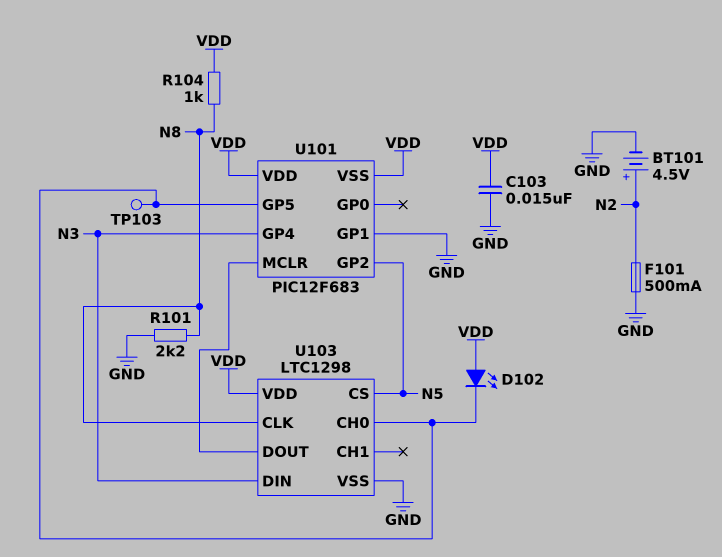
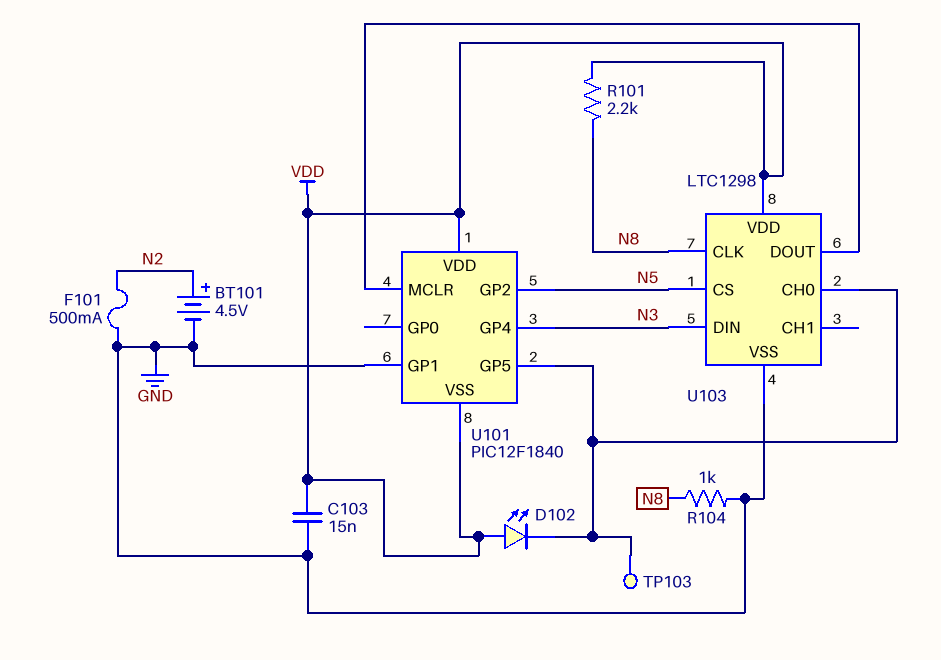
R101: 2.2k (GND, N8) -> 2.2k (N8, VDD)
R104: 1k (N8, VDD) -> 1k (GND, N8)
U101: PIC12F683 -> PIC12F1840

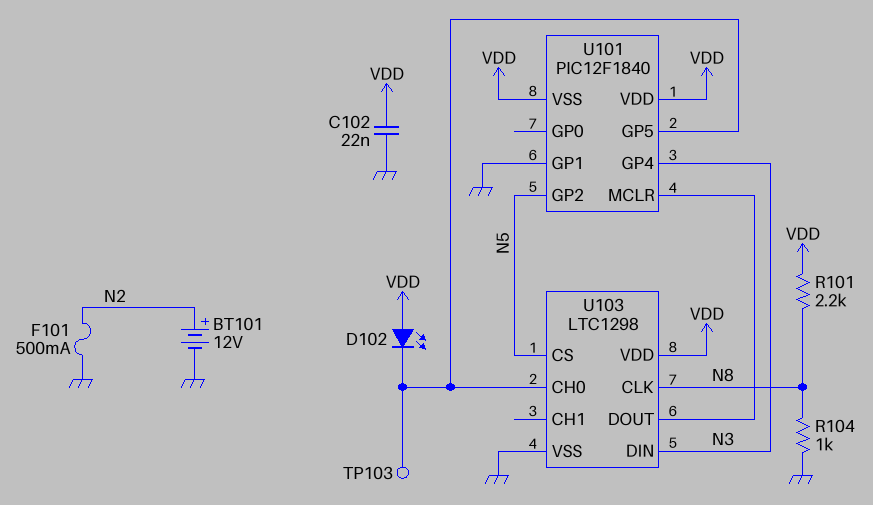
BT101: 4.5V (plus N2, minus GND) -> 12V (plus N2, minus GND)
C102: none -> 22nF (GND, VDD)
C103: 15nF (GND, VDD) -> none

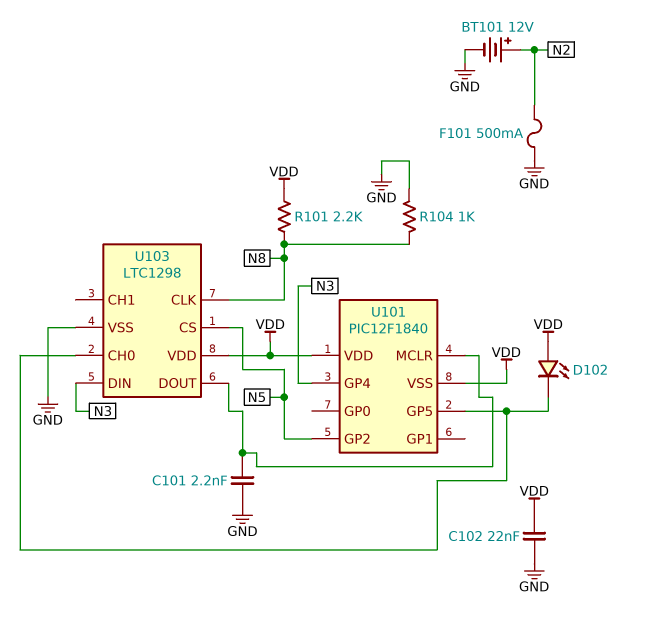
C101: none -> 2.2nF (GND, U101/MCLR)
TP103: test point (U101/GP5) -> none
U101 pin GP1: GND -> none

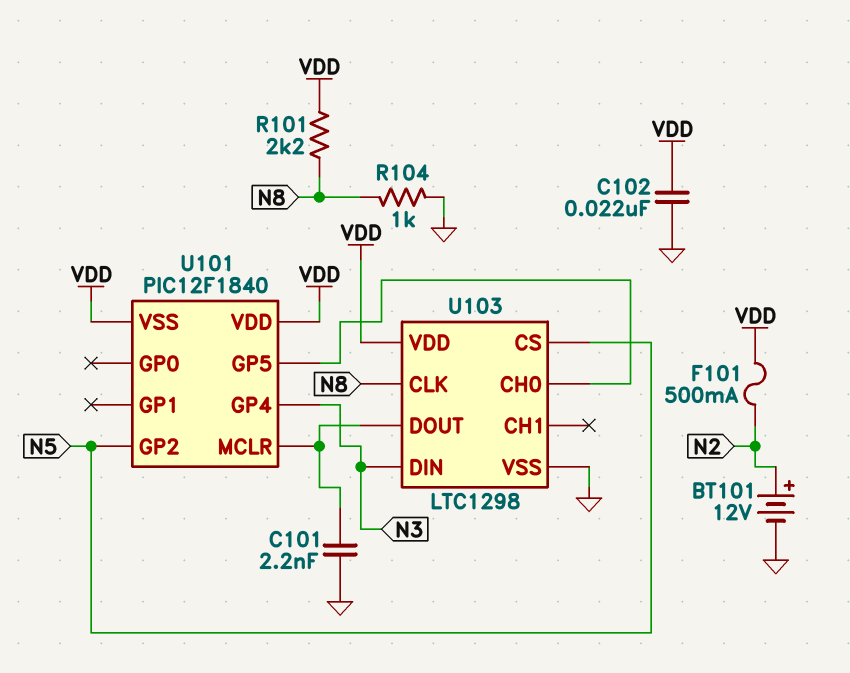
D102: LED (A VDD, K U101/GP5) -> none
F101: 500mA (GND, N2) -> 500mA (N2, VDD)

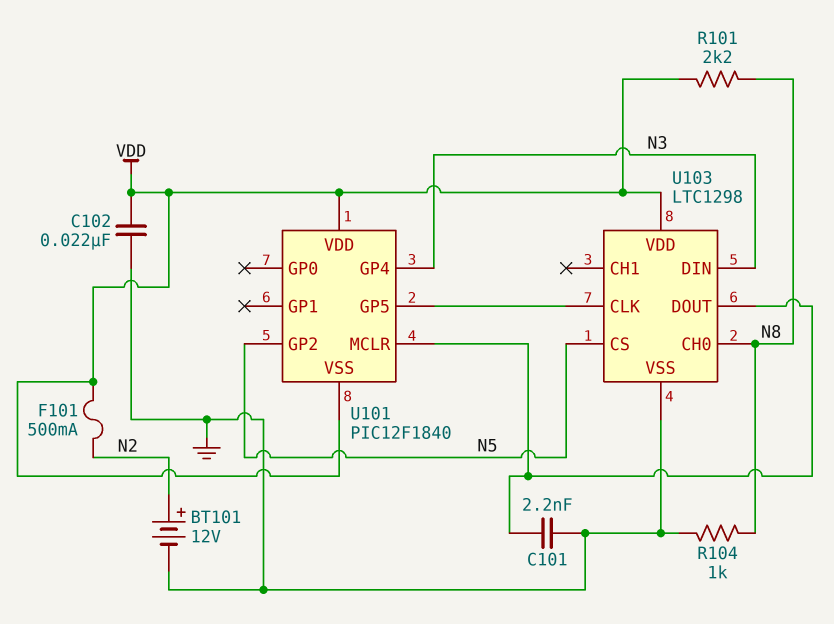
U103 pin CH0: U101/GP5 -> N8
U103 pin CLK: N8 -> U101/GP5

